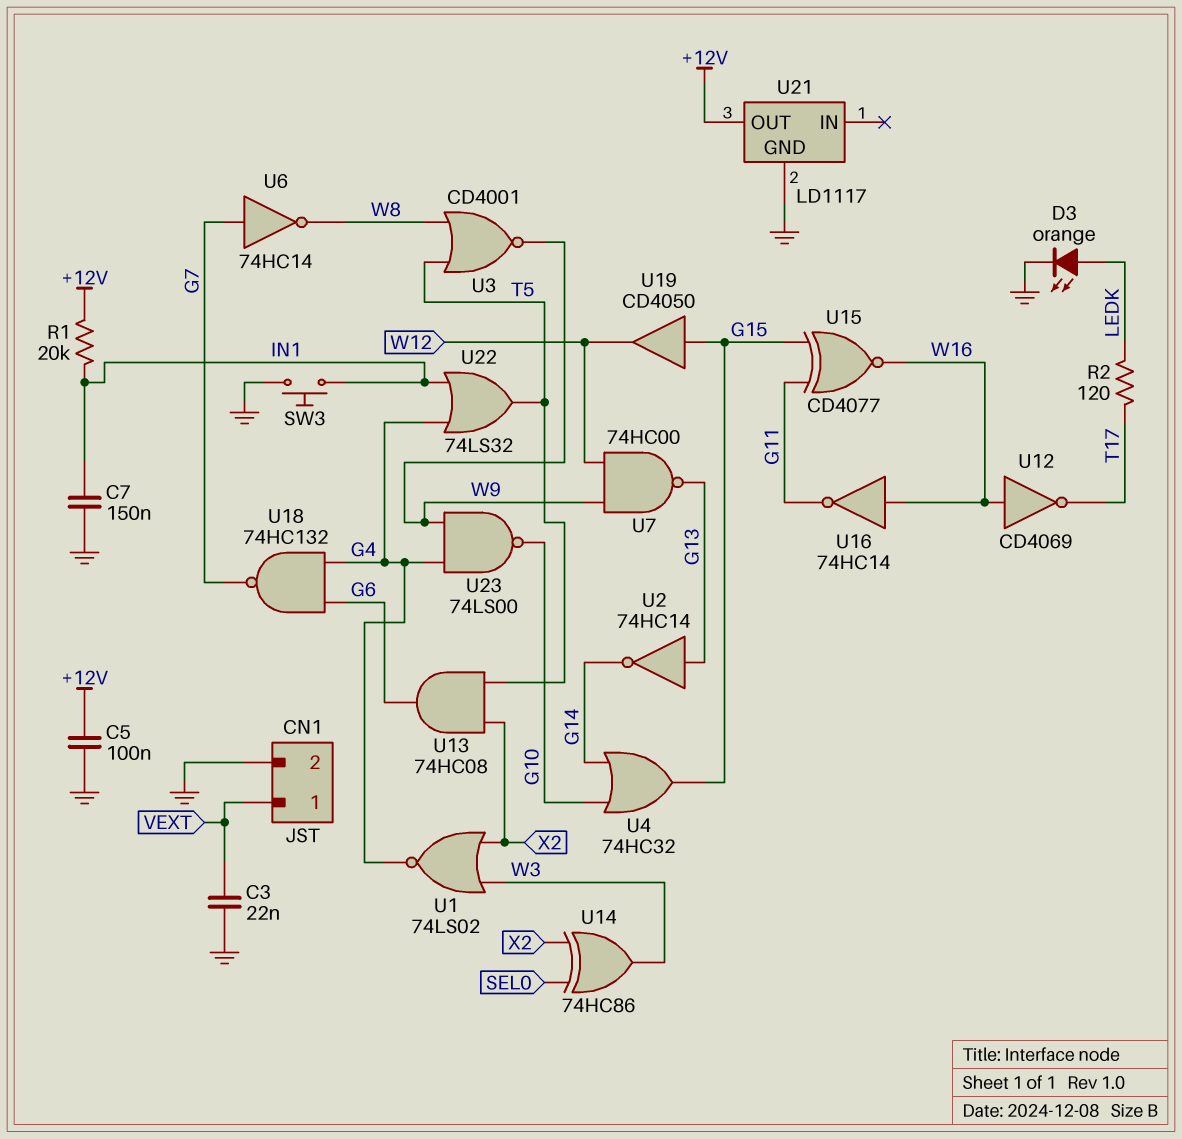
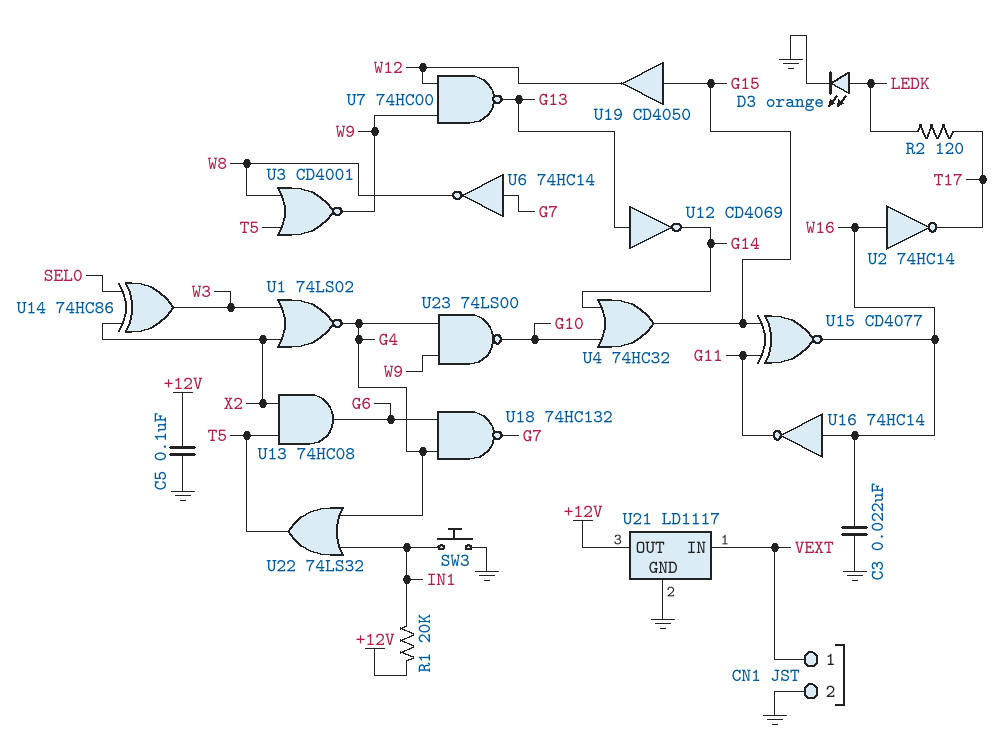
C3: 22nF (GND, VEXT) -> 22nF (GND, W16)
C7: 150nF (GND, IN1) -> none
U2: NOT 74HC14 (in G13, out G14) -> NOT 74HC14 (in W16, out T17)
U12: NOT CD4069 (in W16, out T17) -> NOT CD4069 (in G13, out G14)
U21 pin IN: none -> VEXT

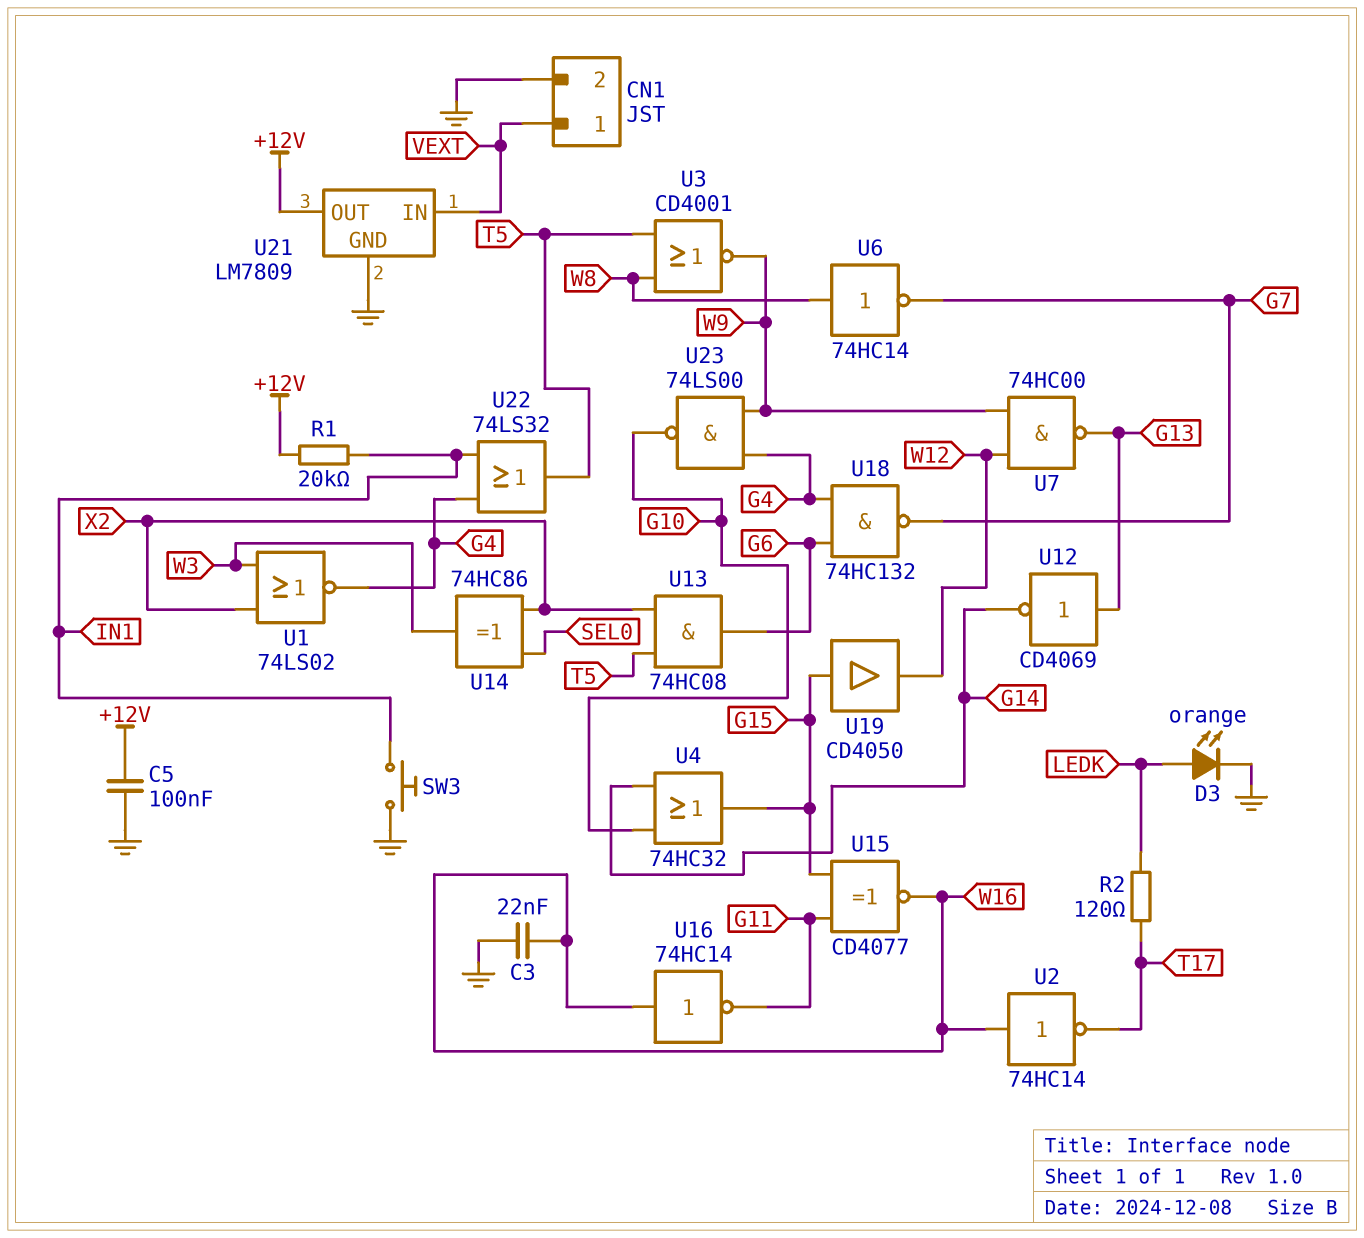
U6: NOT 74HC14 (in G7, out W8) -> NOT 74HC14 (in W8, out G7)
U21: LD1117 -> LM7809

